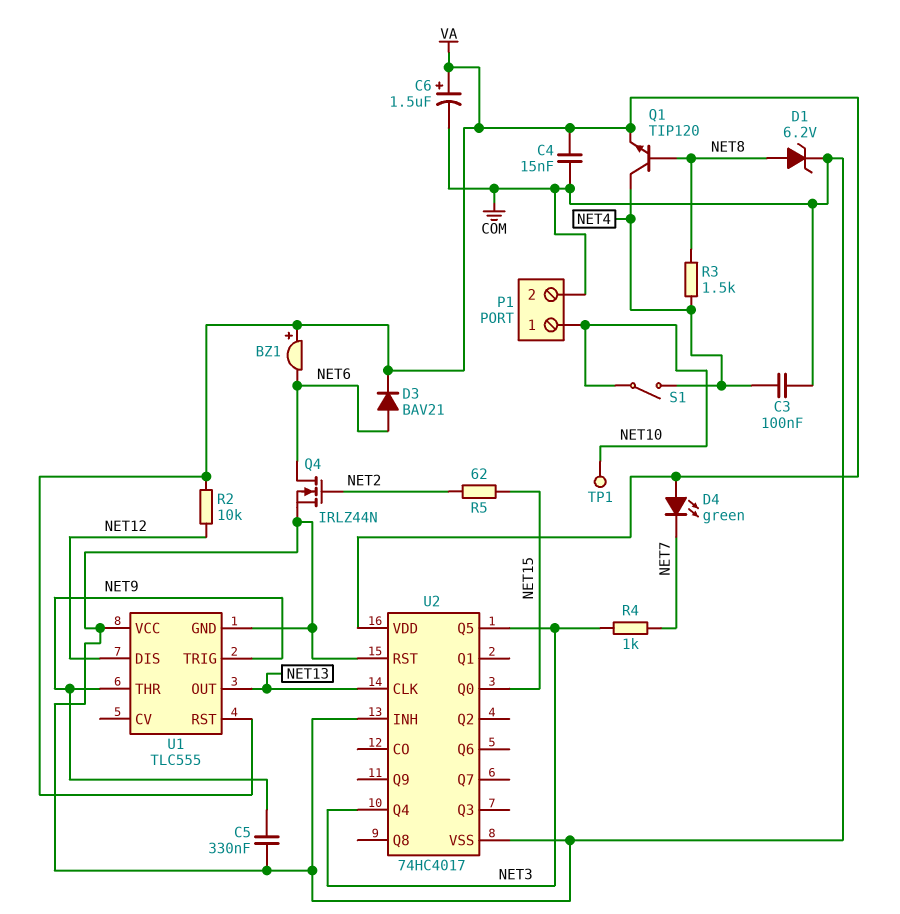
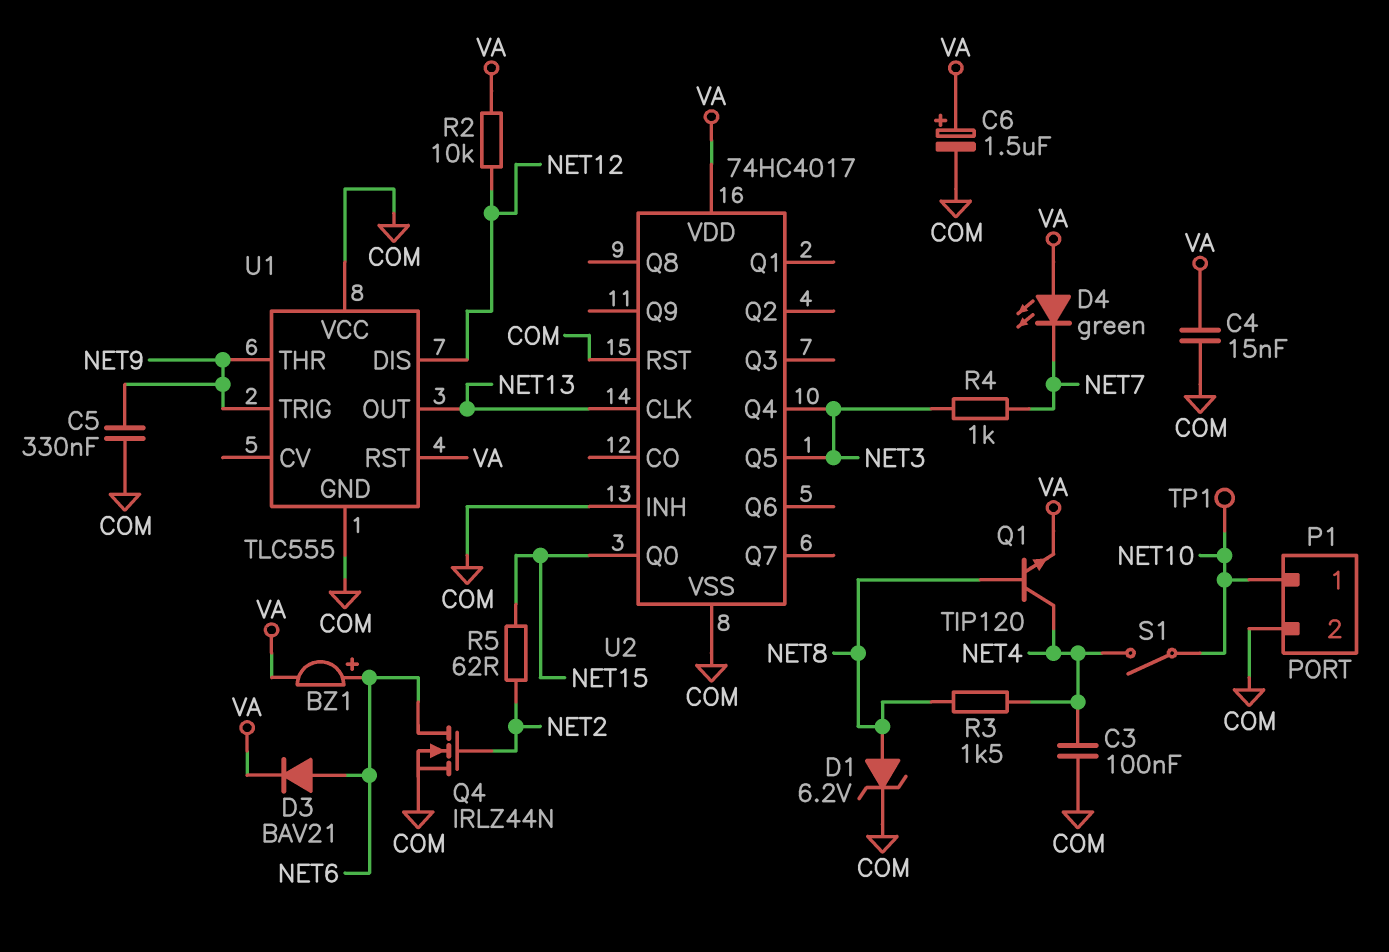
BZ1: buzzer (plus VA, minus NET6) -> buzzer (plus NET6, minus VA)

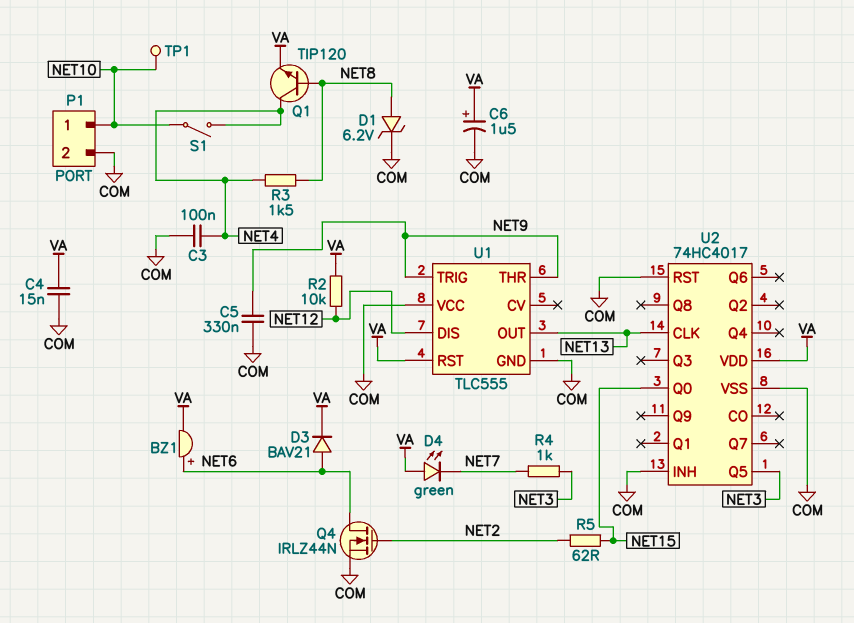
U2 pin Q4: NET3 -> none

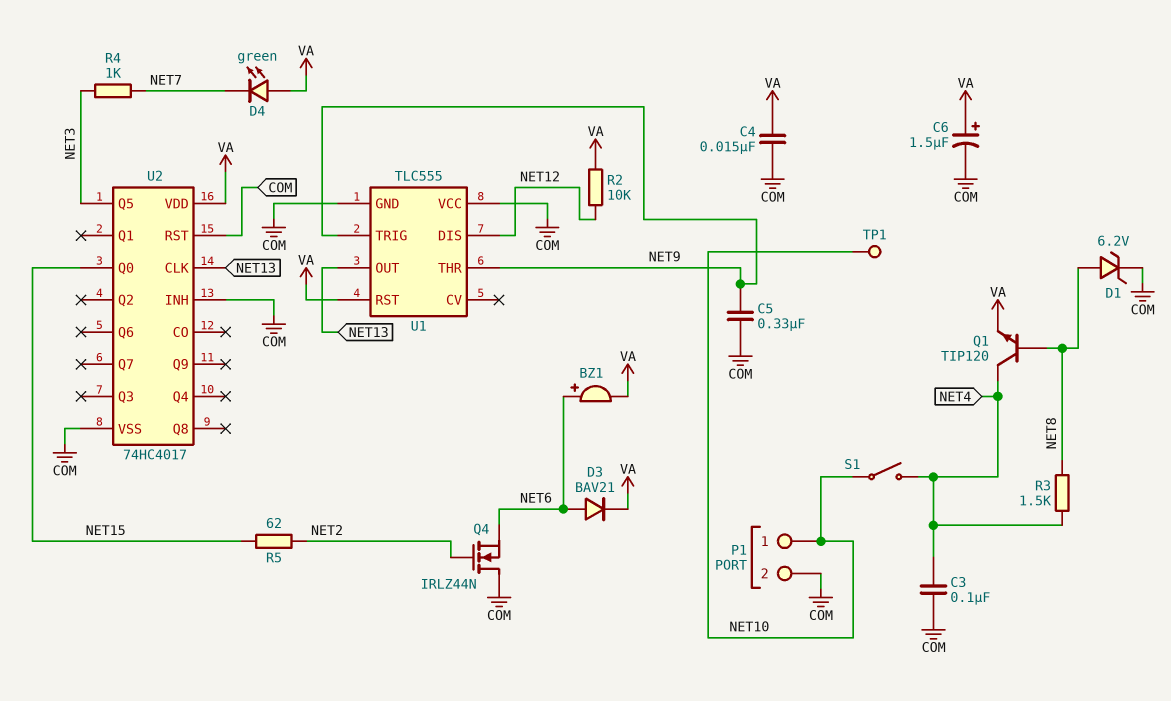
Q4: NMOS IRLZ44N (G NET2, D NET6, S COM) -> NMOS IRLZ44N (G NET2, D COM, S NET6)

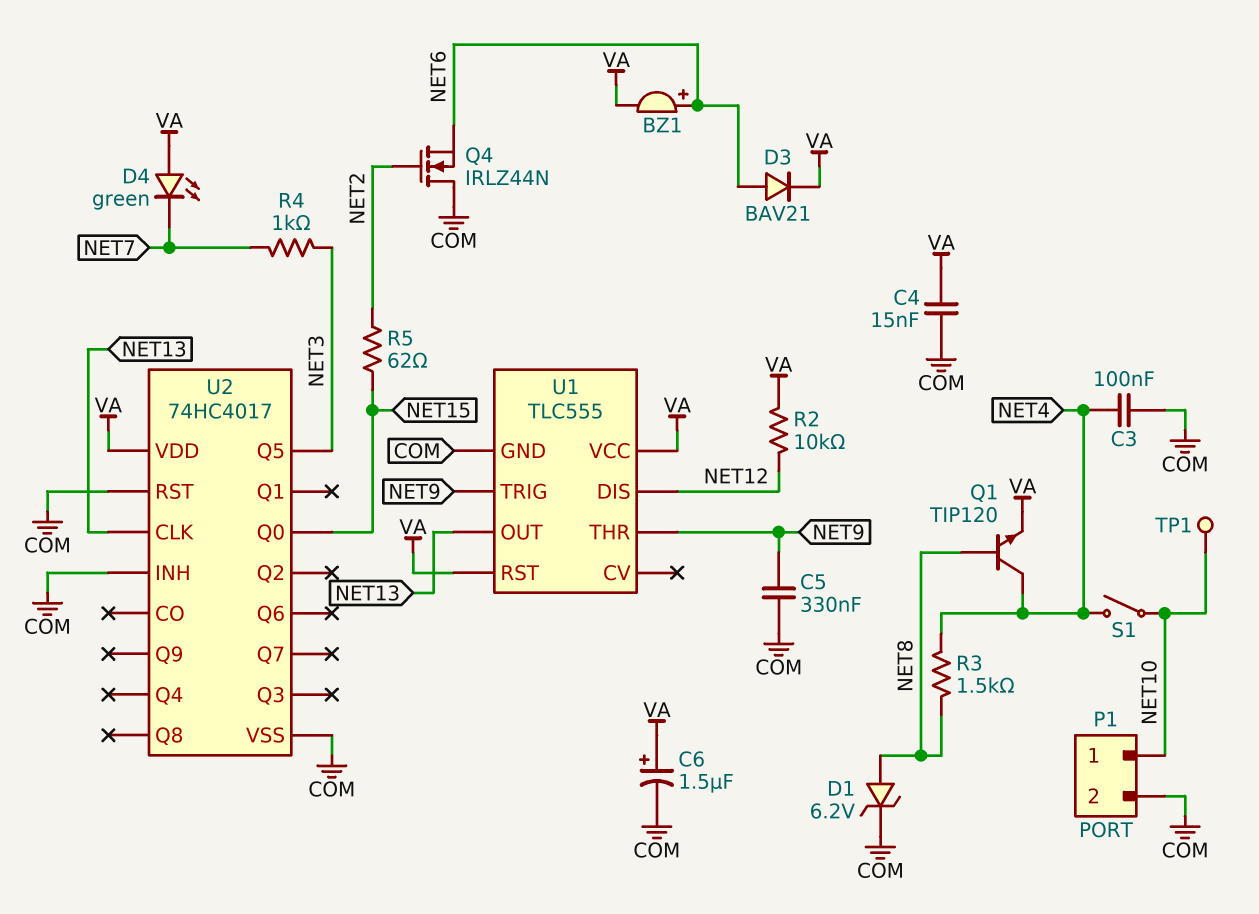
U1 pin VCC: COM -> VA

